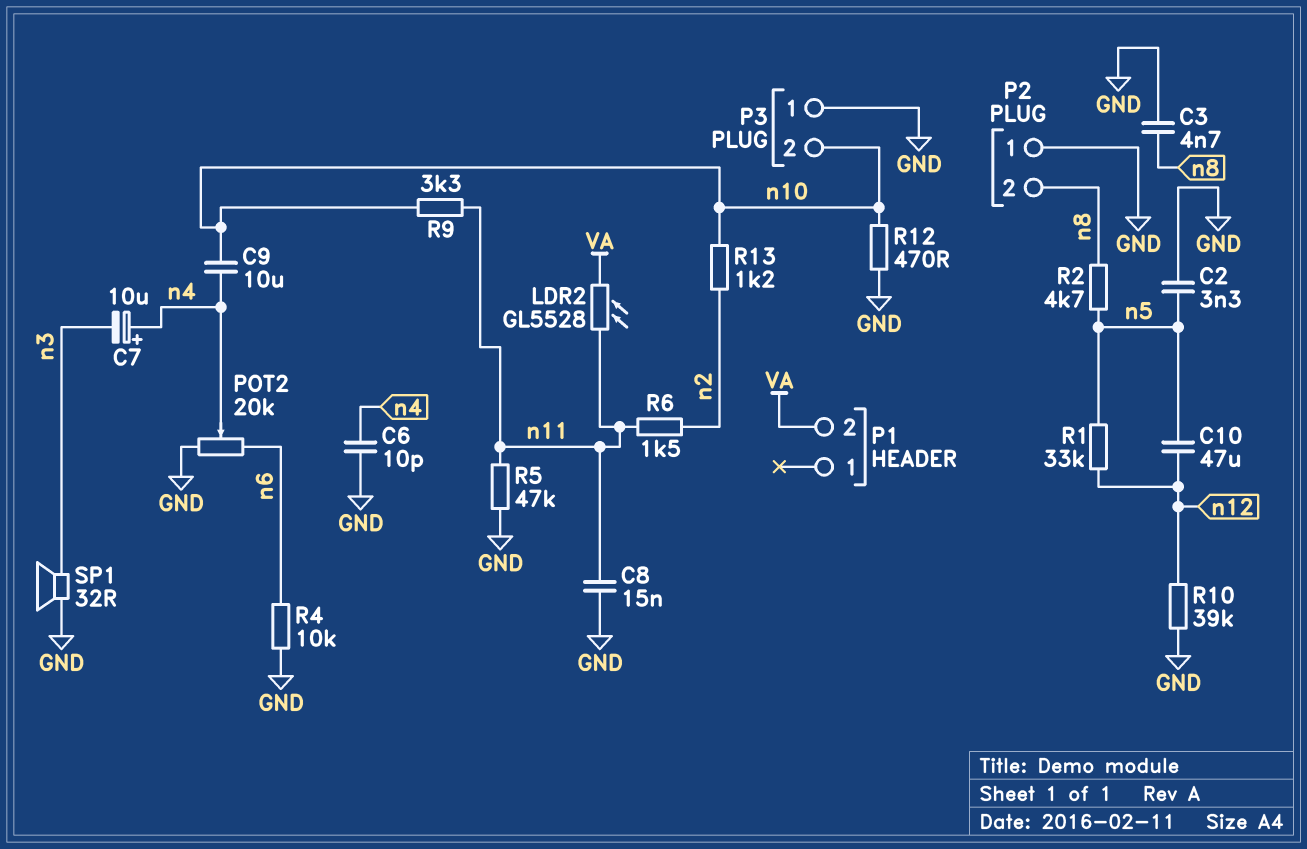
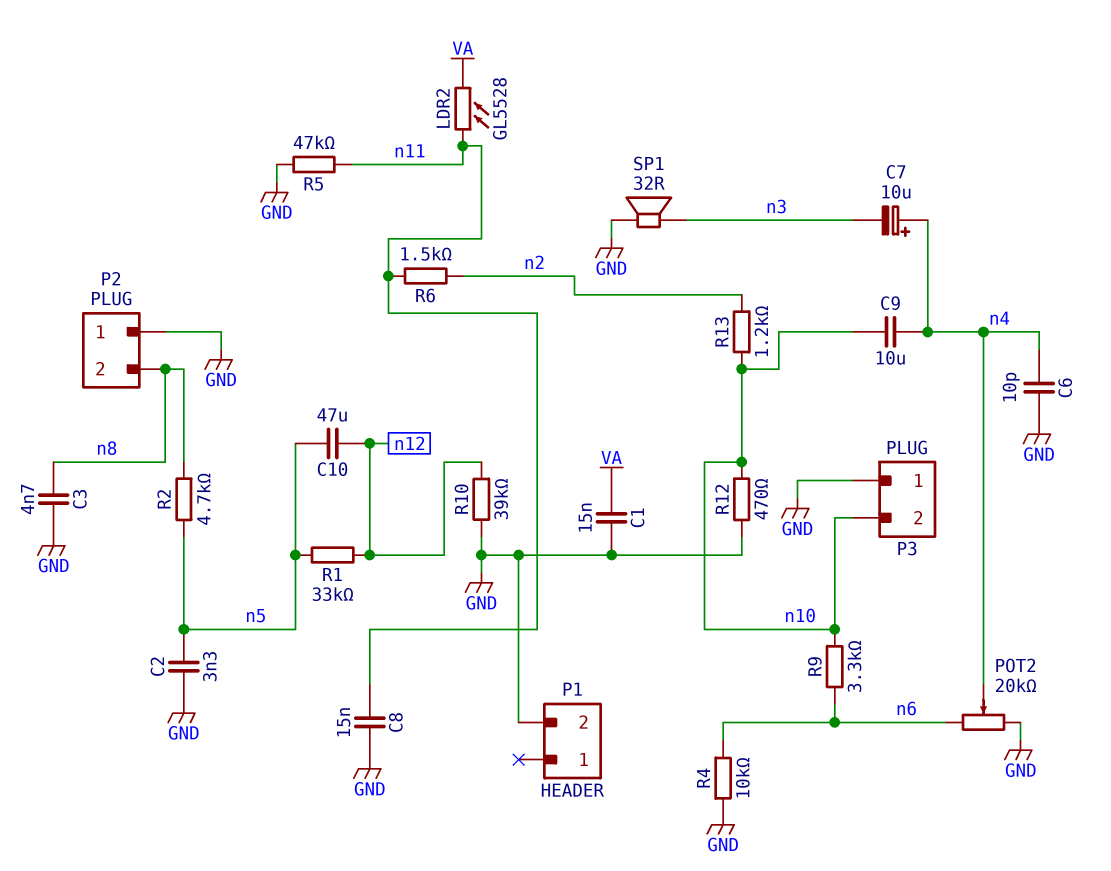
C1: none -> 15nF (GND, VA)
P1 pin 2: VA -> GND
R9: 3.3k (n10, n11) -> 3.3k (n6, n10)

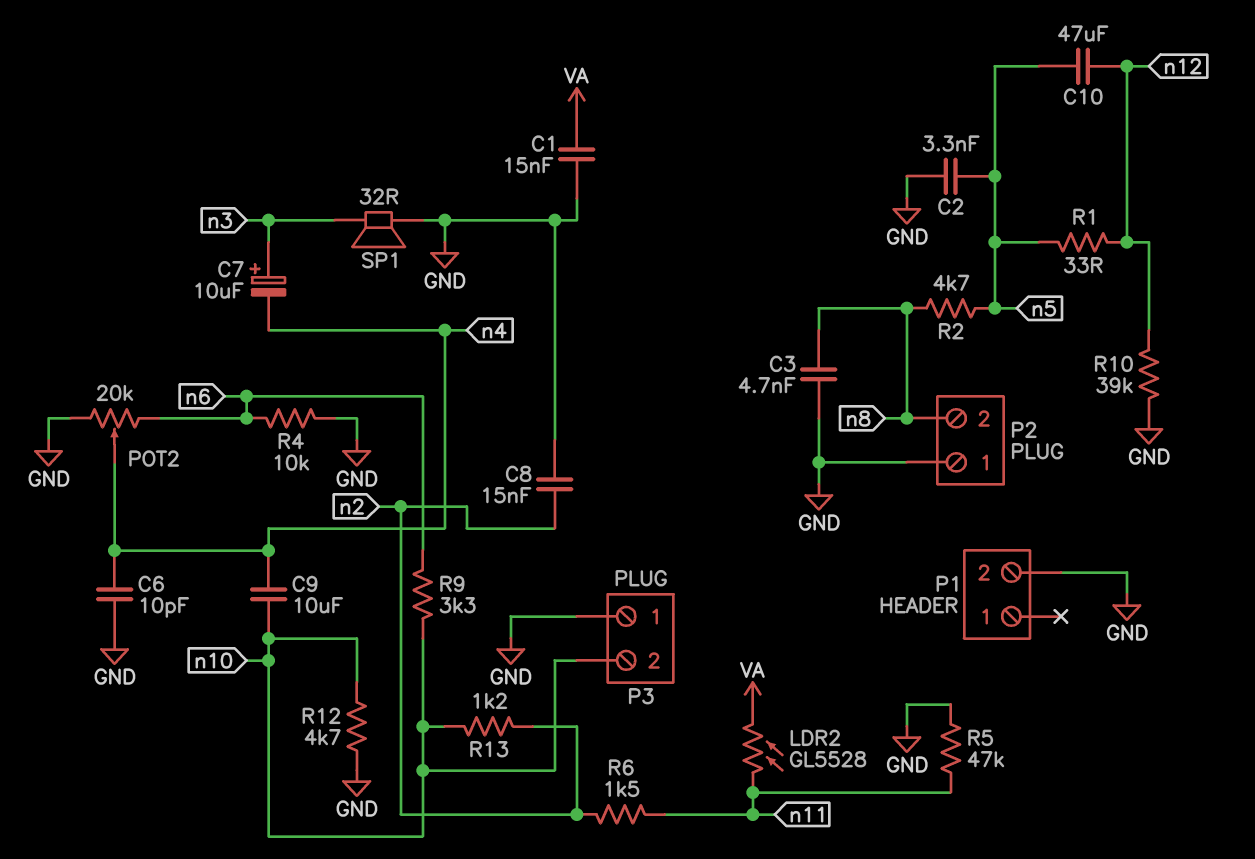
C7: 10uF (plus n4, minus n3) -> 10uF (plus n3, minus n4)
C8: 15nF (GND, n11) -> 15nF (GND, n2)
R1: 33k (n5, n12) -> 33 (n5, n12)
R12: 470 (GND, n10) -> 4.7k (GND, n10)

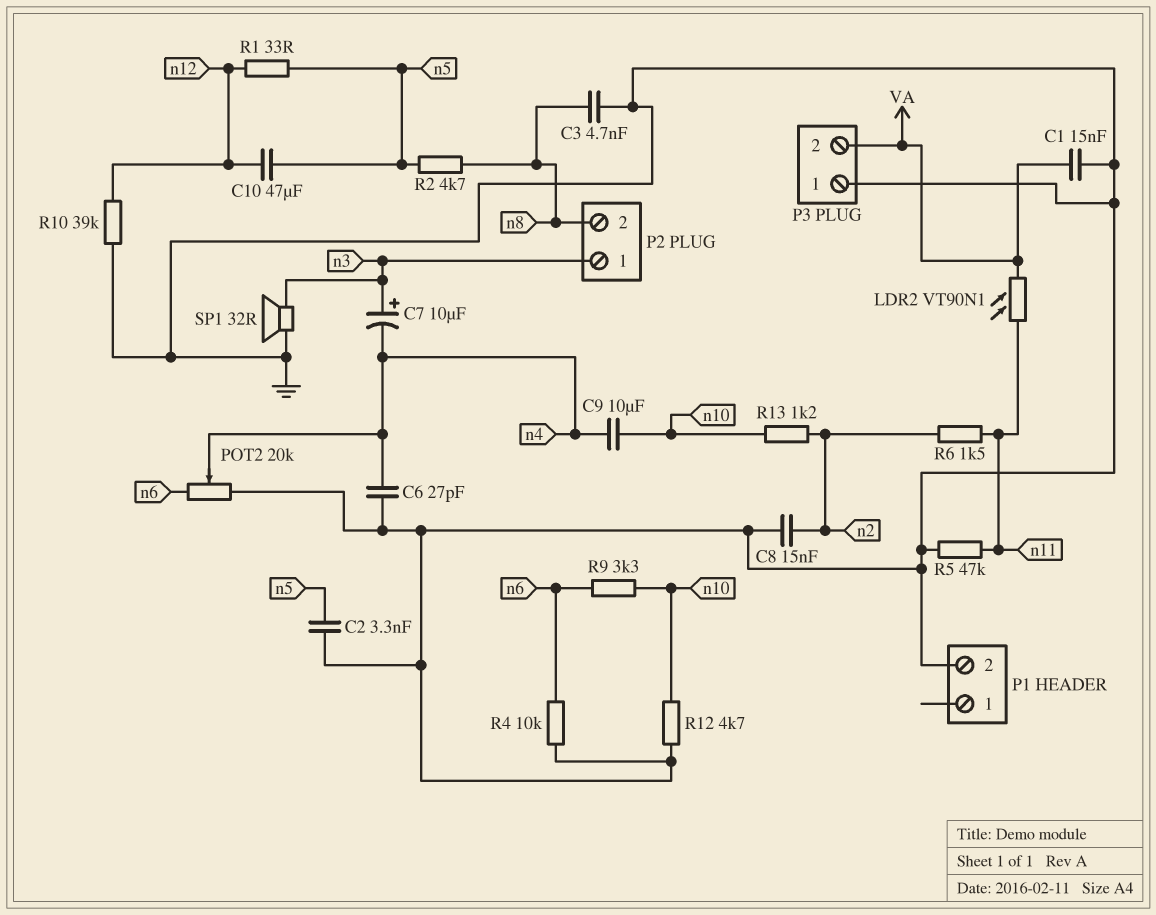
C6: 10pF (GND, n4) -> 27pF (GND, n4)
LDR2: GL5528 (VA, n11) -> VT90N1 (VA, n11)
P2 pin 1: GND -> n3
P3 pin 2: n10 -> VA

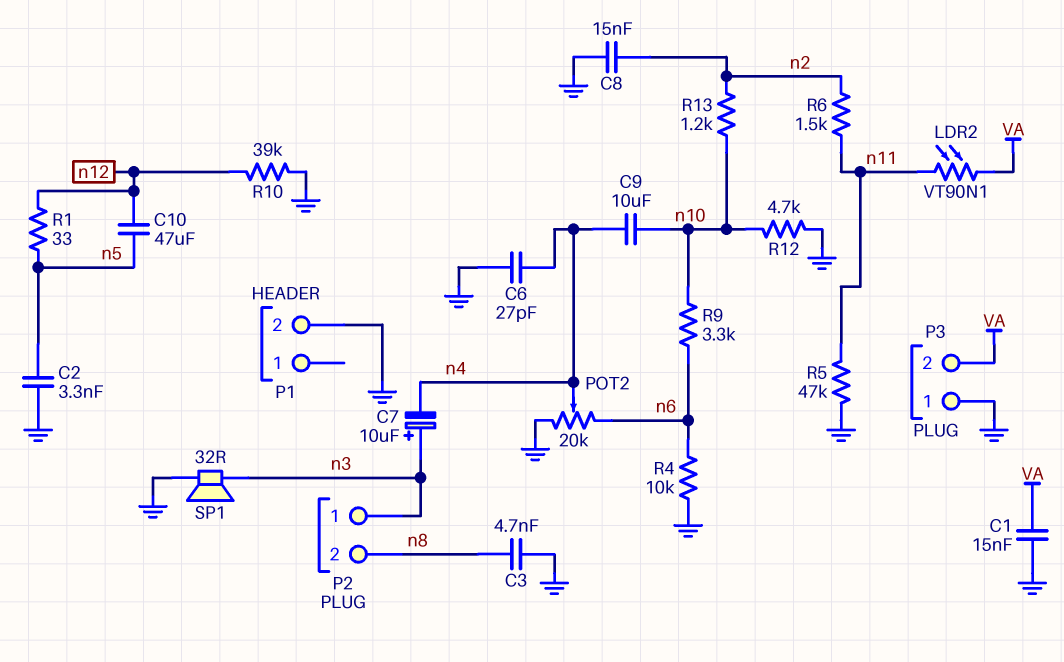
R2: 4.7k (n5, n8) -> none

